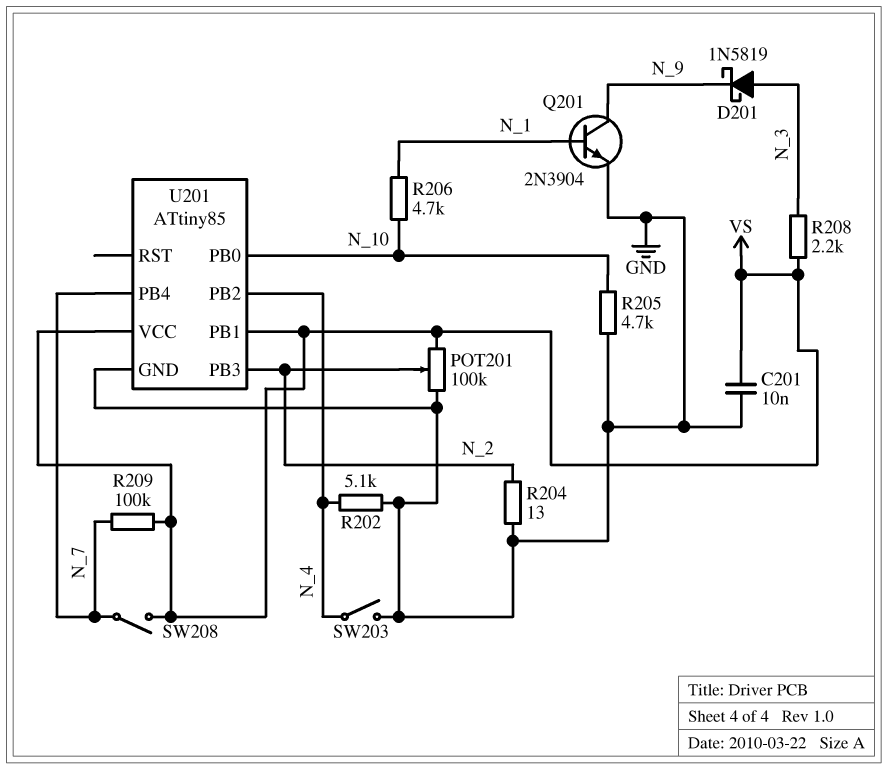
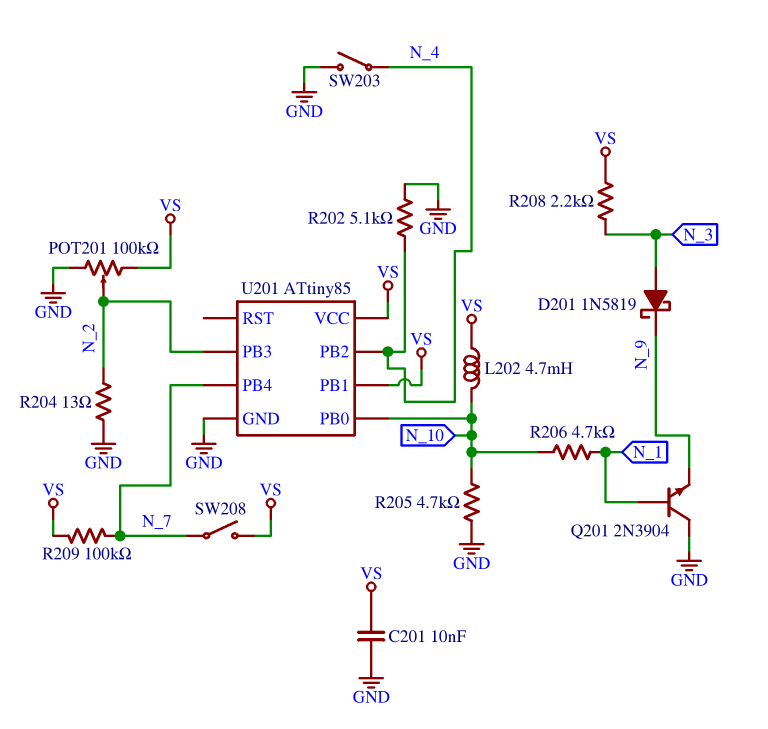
L202: none -> 4.7mH (N_10, VS)
Q201: NPN 2N3904 (B N_1, C N_9, E GND) -> NPN 2N3904 (B N_1, C GND, E N_9)

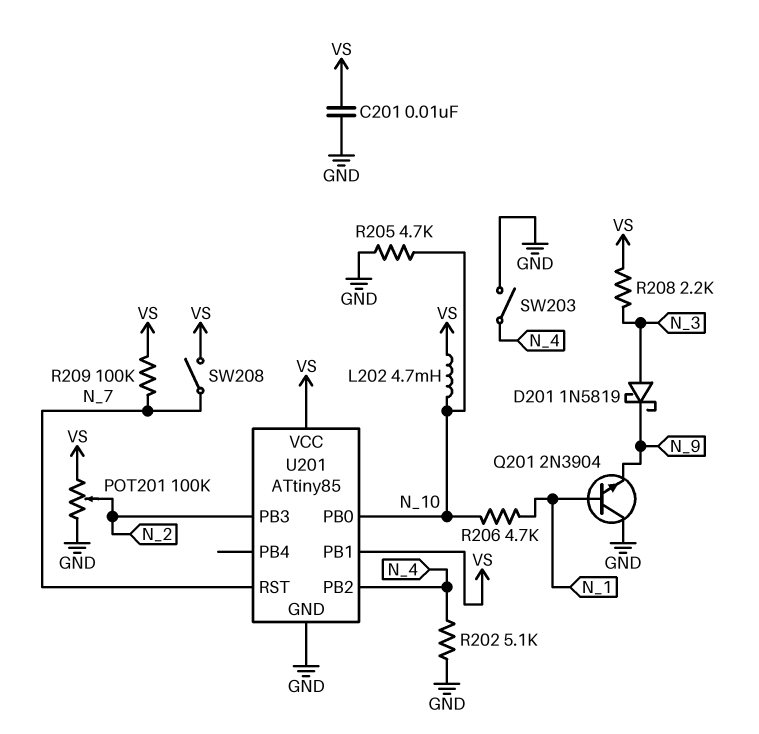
R204: 13 (GND, N_2) -> none
U201 pin PB4: N_7 -> none
U201 pin RST: none -> N_7

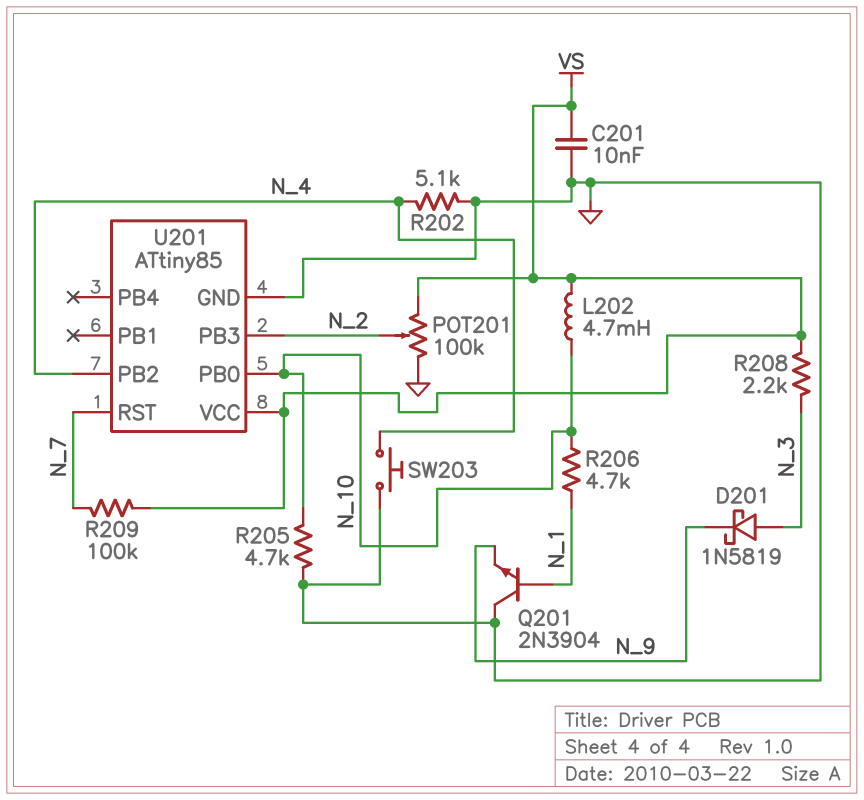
SW203: switch (GND, N_4) -> button (GND, N_4)
SW208: switch (N_7, VS) -> none
U201 pin PB1: VS -> none

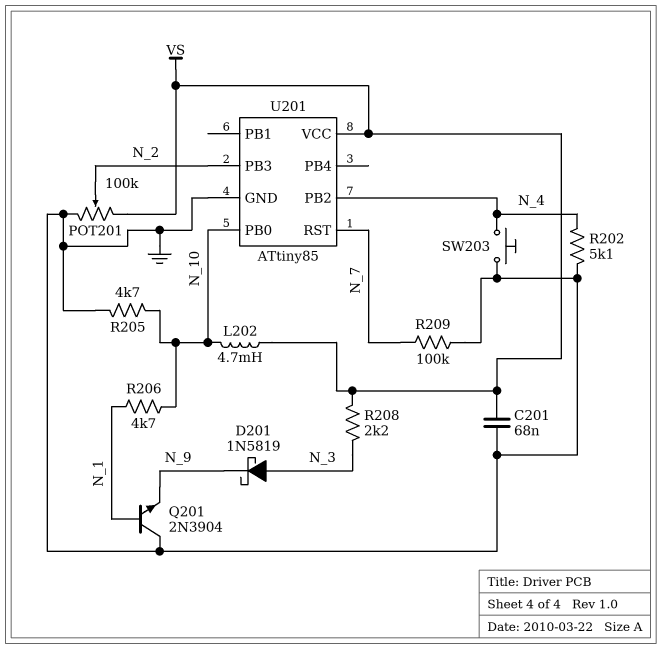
C201: 10nF (GND, VS) -> 68nF (GND, VS)
R209: 100k (N_7, VS) -> 100k (GND, N_7)

